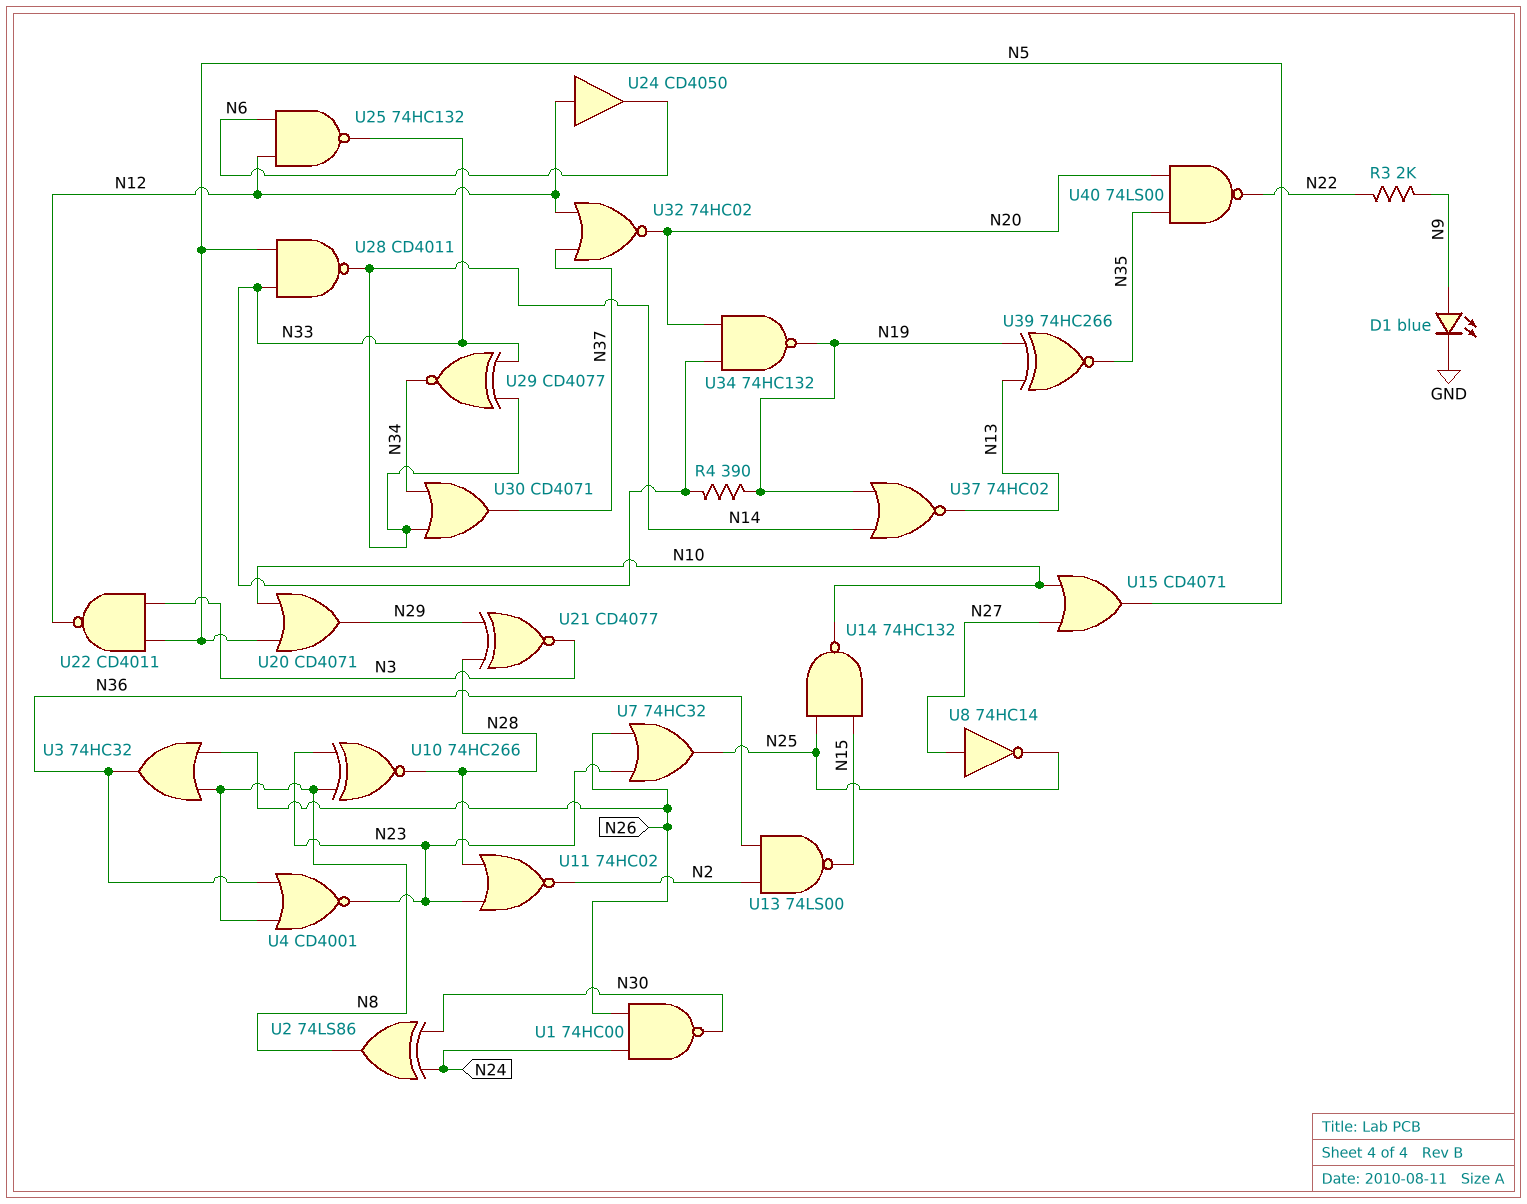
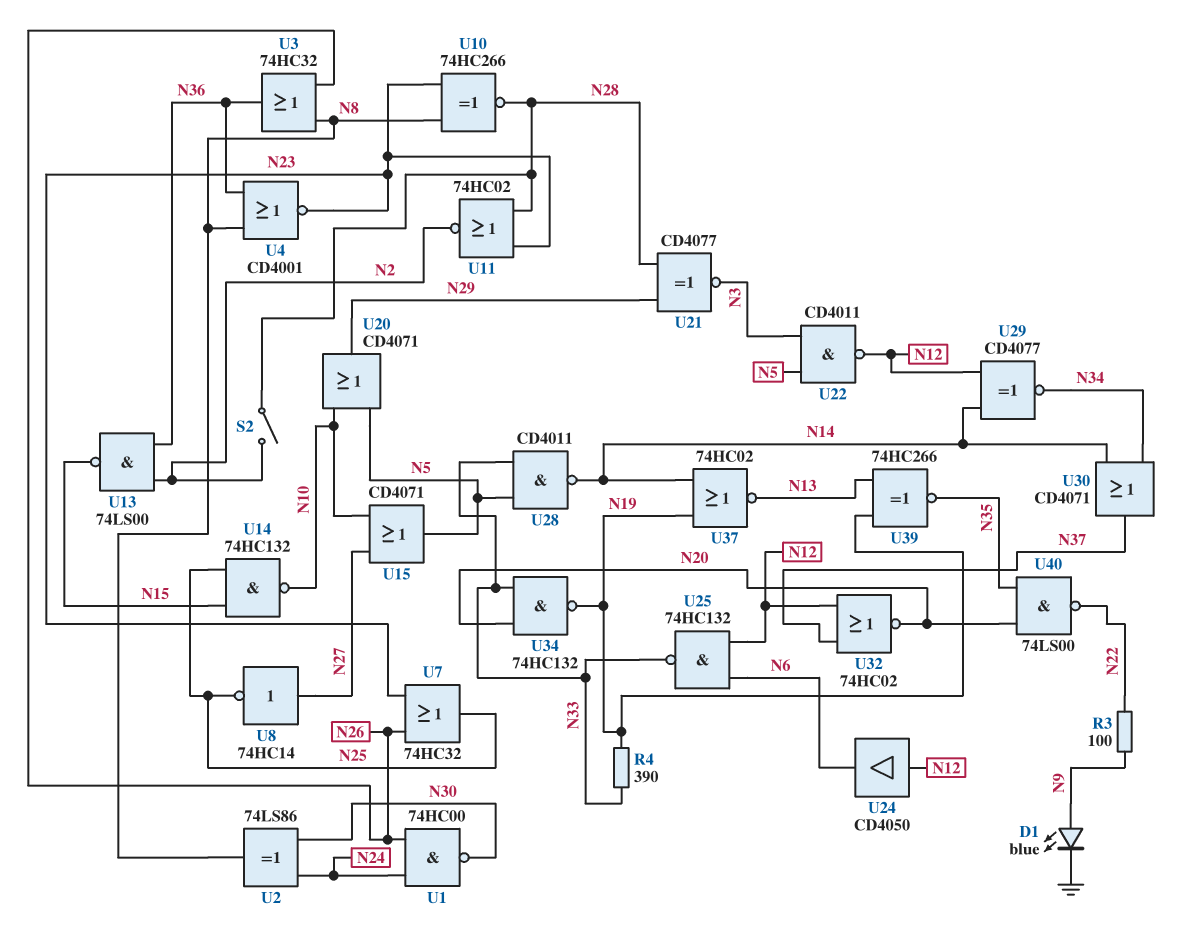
R3: 2k (N9, N22) -> 100 (N9, N22)
S2: none -> switch (N2, N28)
U29: XNOR CD4077 (in N14, in N33, out N34) -> XNOR CD4077 (in N12, in N14, out N34)

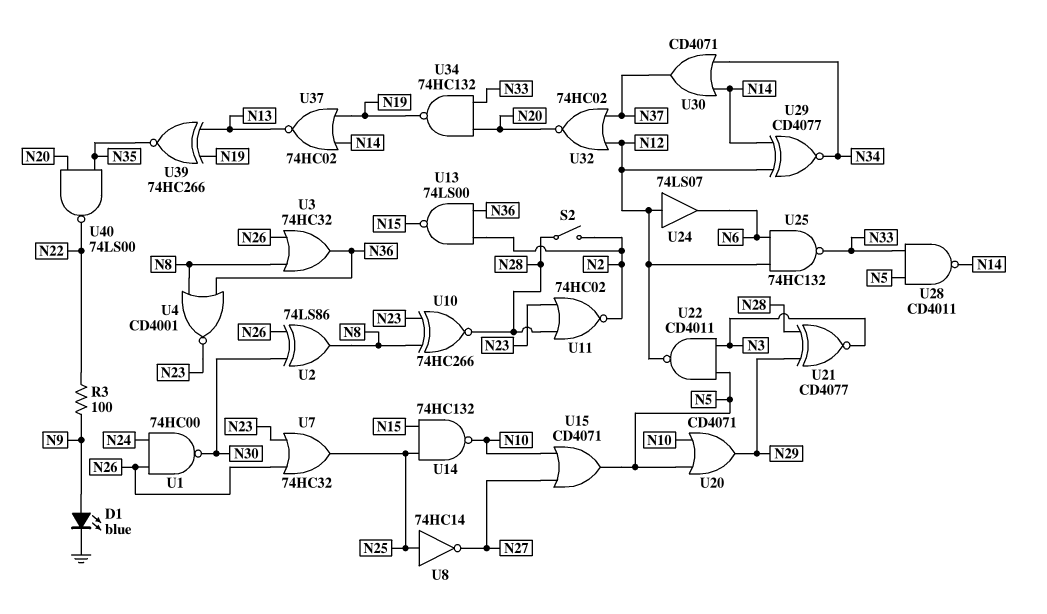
R4: 390 (N19, N33) -> none
U2: XOR 74LS86 (in N24, in N30, out N8) -> XOR 74LS86 (in N26, in N30, out N8)
U8: NOT 74HC14 (in N27, out N25) -> NOT 74HC14 (in N25, out N27)
U24: buffer CD4050 (in N12, out N6) -> buffer 74LS07 (in N12, out N6)

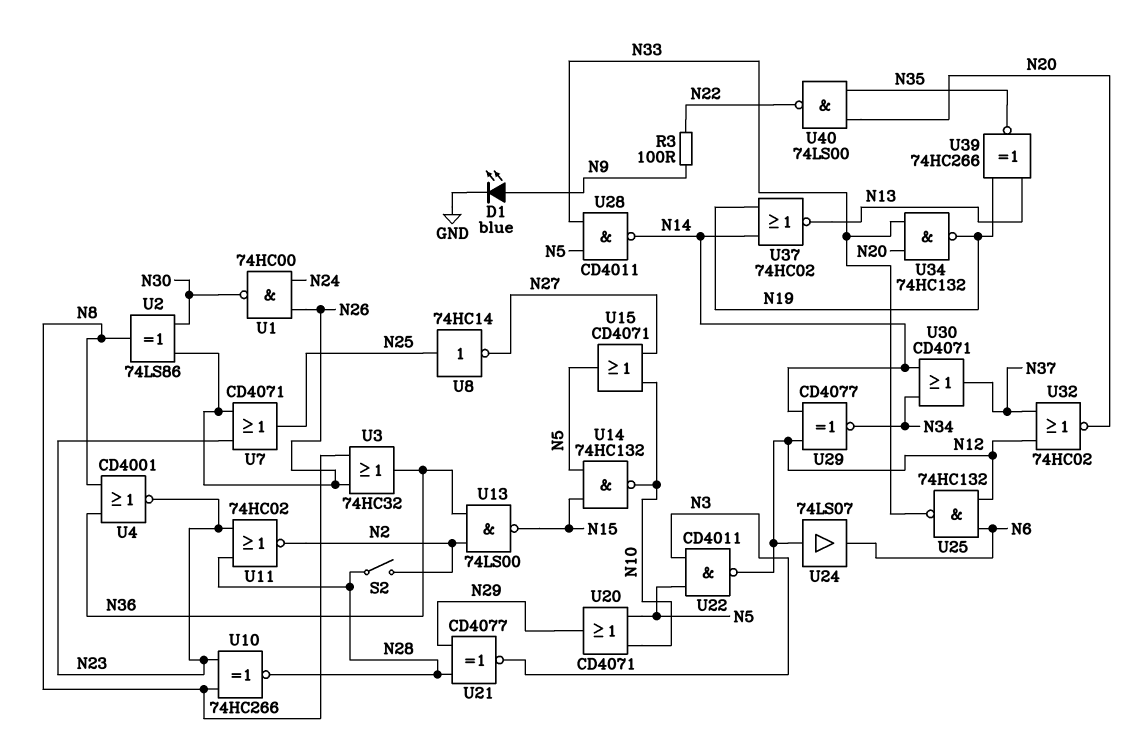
U7: OR 74HC32 (in N23, in N26, out N25) -> OR CD4071 (in N23, in N26, out N25)
U14: NAND 74HC132 (in N15, in N25, out N10) -> NAND 74HC132 (in N5, in N15, out N10)

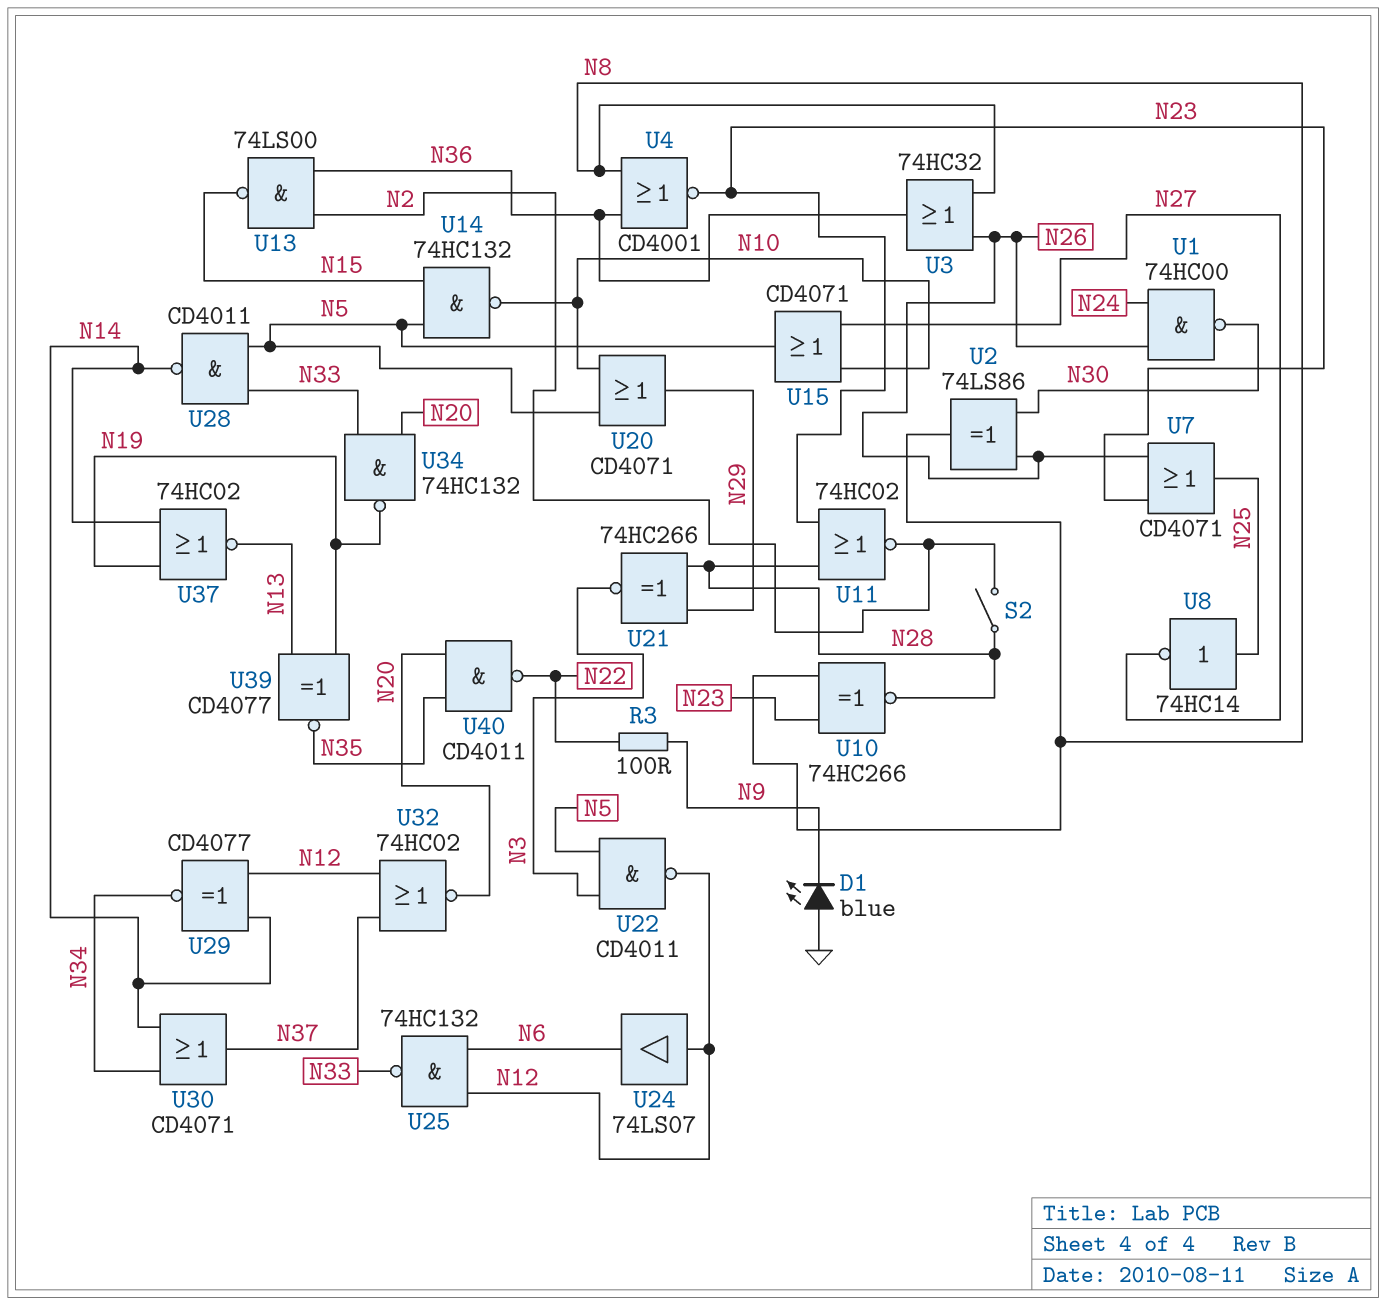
D1: LED blue (A N9, K GND) -> LED blue (A GND, K N9)
U21: XNOR CD4077 (in N28, in N29, out N3) -> XNOR 74HC266 (in N28, in N29, out N3)
U39: XNOR 74HC266 (in N13, in N19, out N35) -> XNOR CD4077 (in N13, in N19, out N35)
U40: NAND 74LS00 (in N20, in N35, out N22) -> NAND CD4011 (in N20, in N35, out N22)

